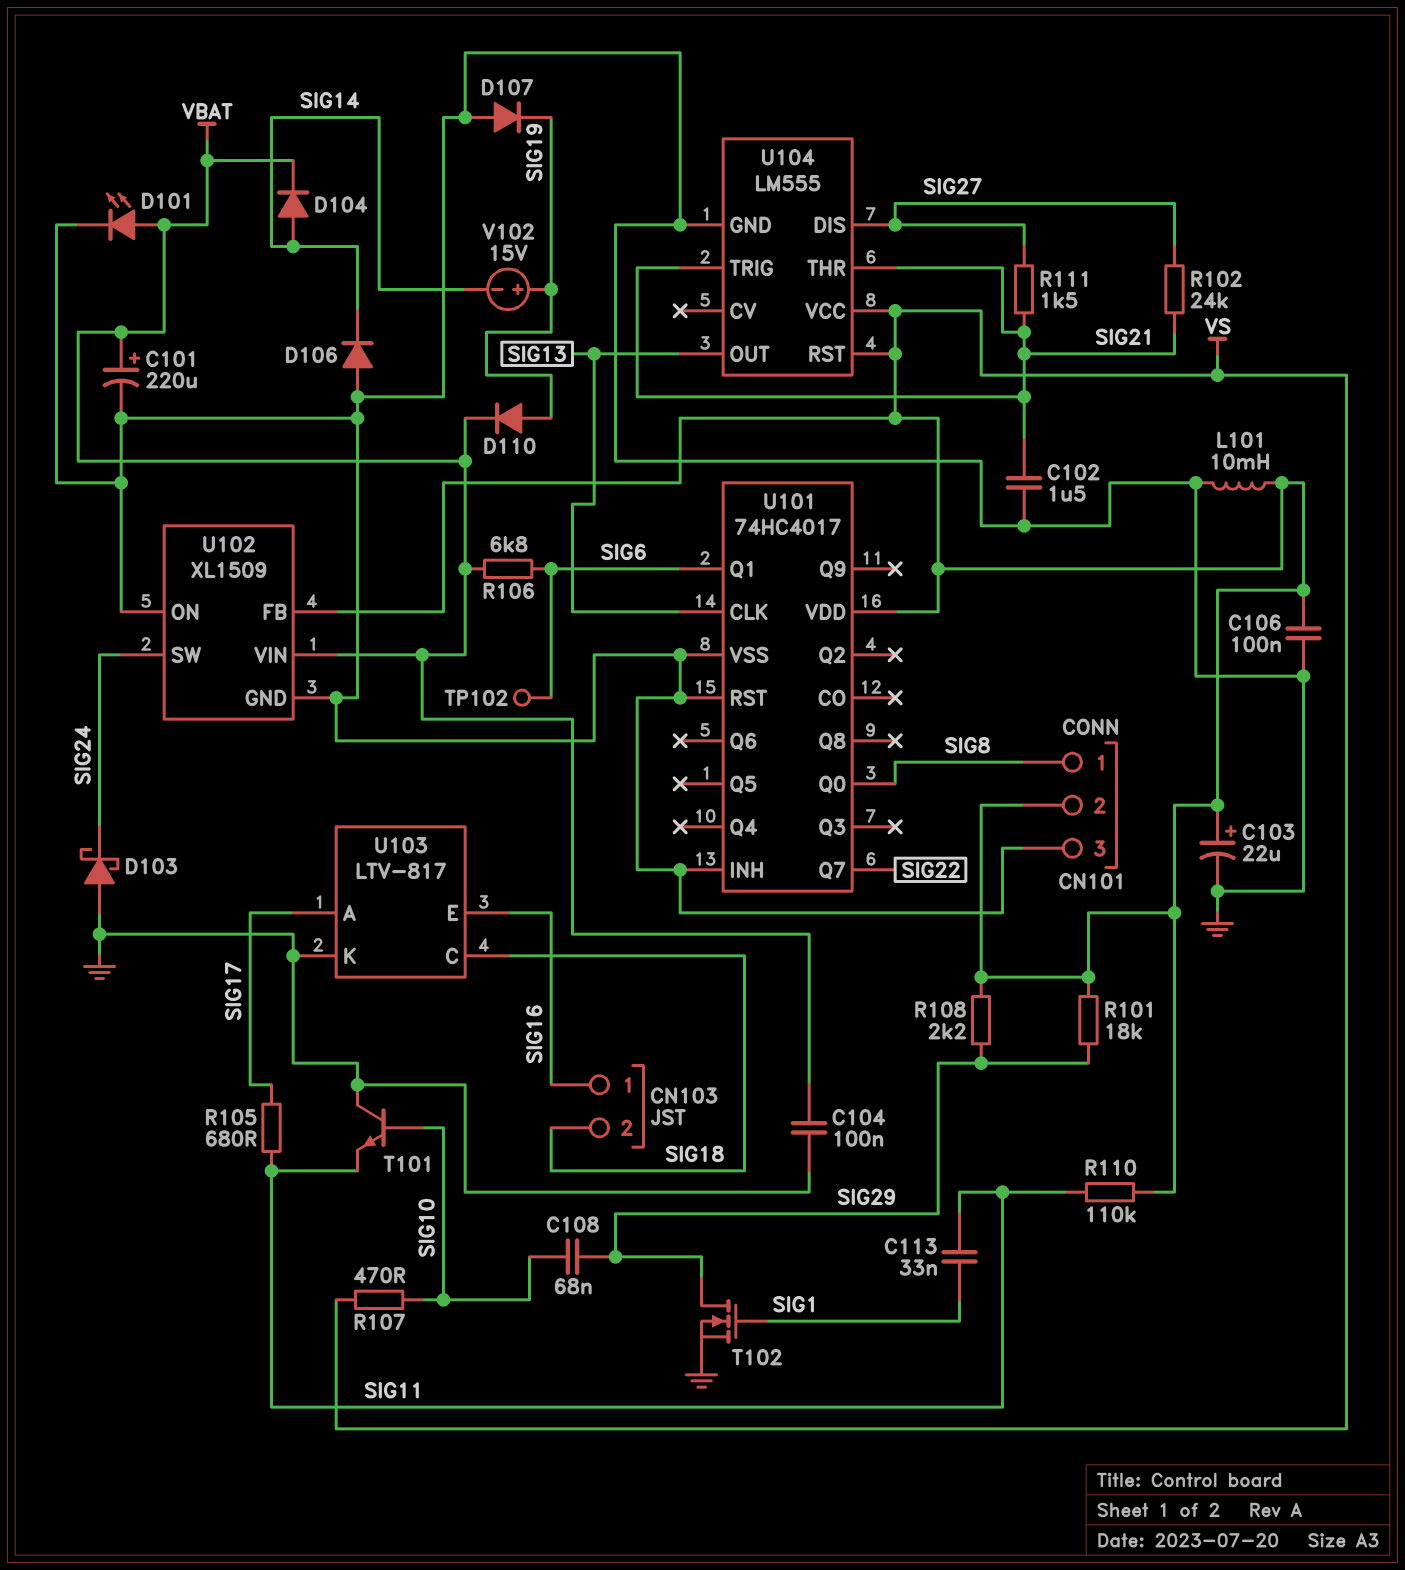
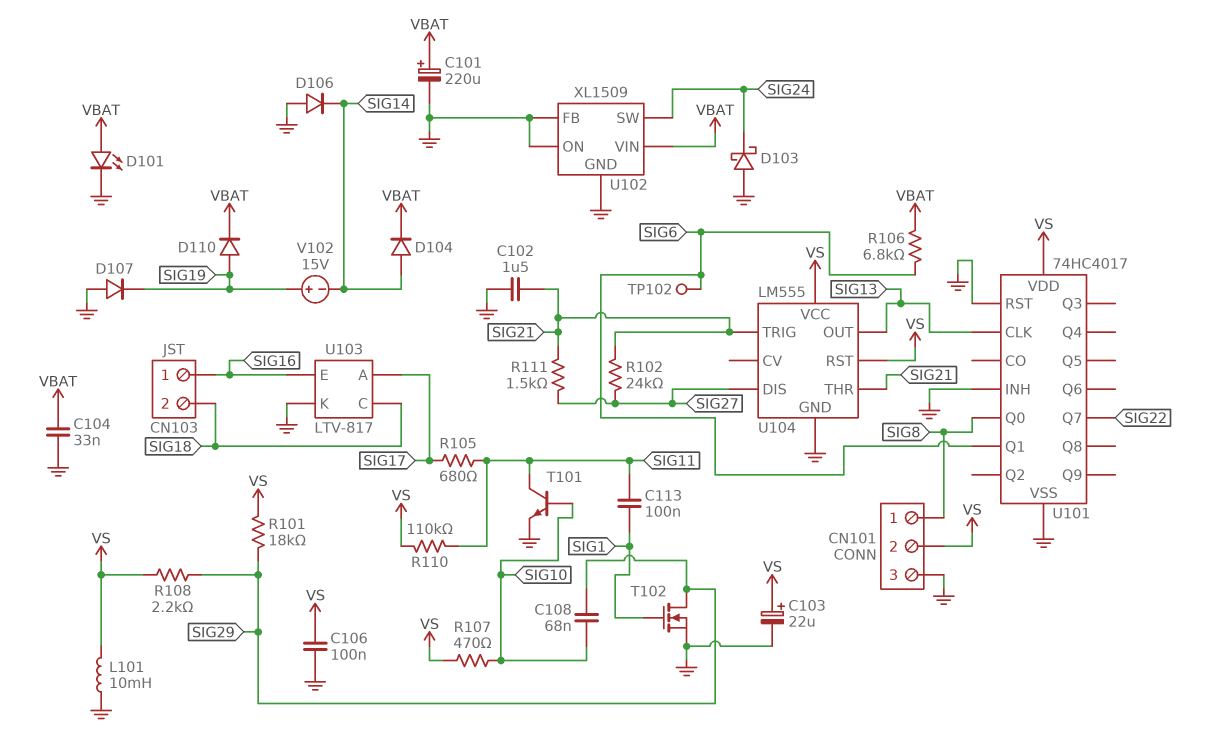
C104: 100nF (GND, VBAT) -> 33nF (GND, VBAT)
C113: 33nF (SIG1, SIG11) -> 100nF (SIG1, SIG11)
T101: NPN (B SIG10, C GND, E SIG11) -> NPN (B SIG10, C SIG11, E GND)
U102 pin FB: VS -> GND

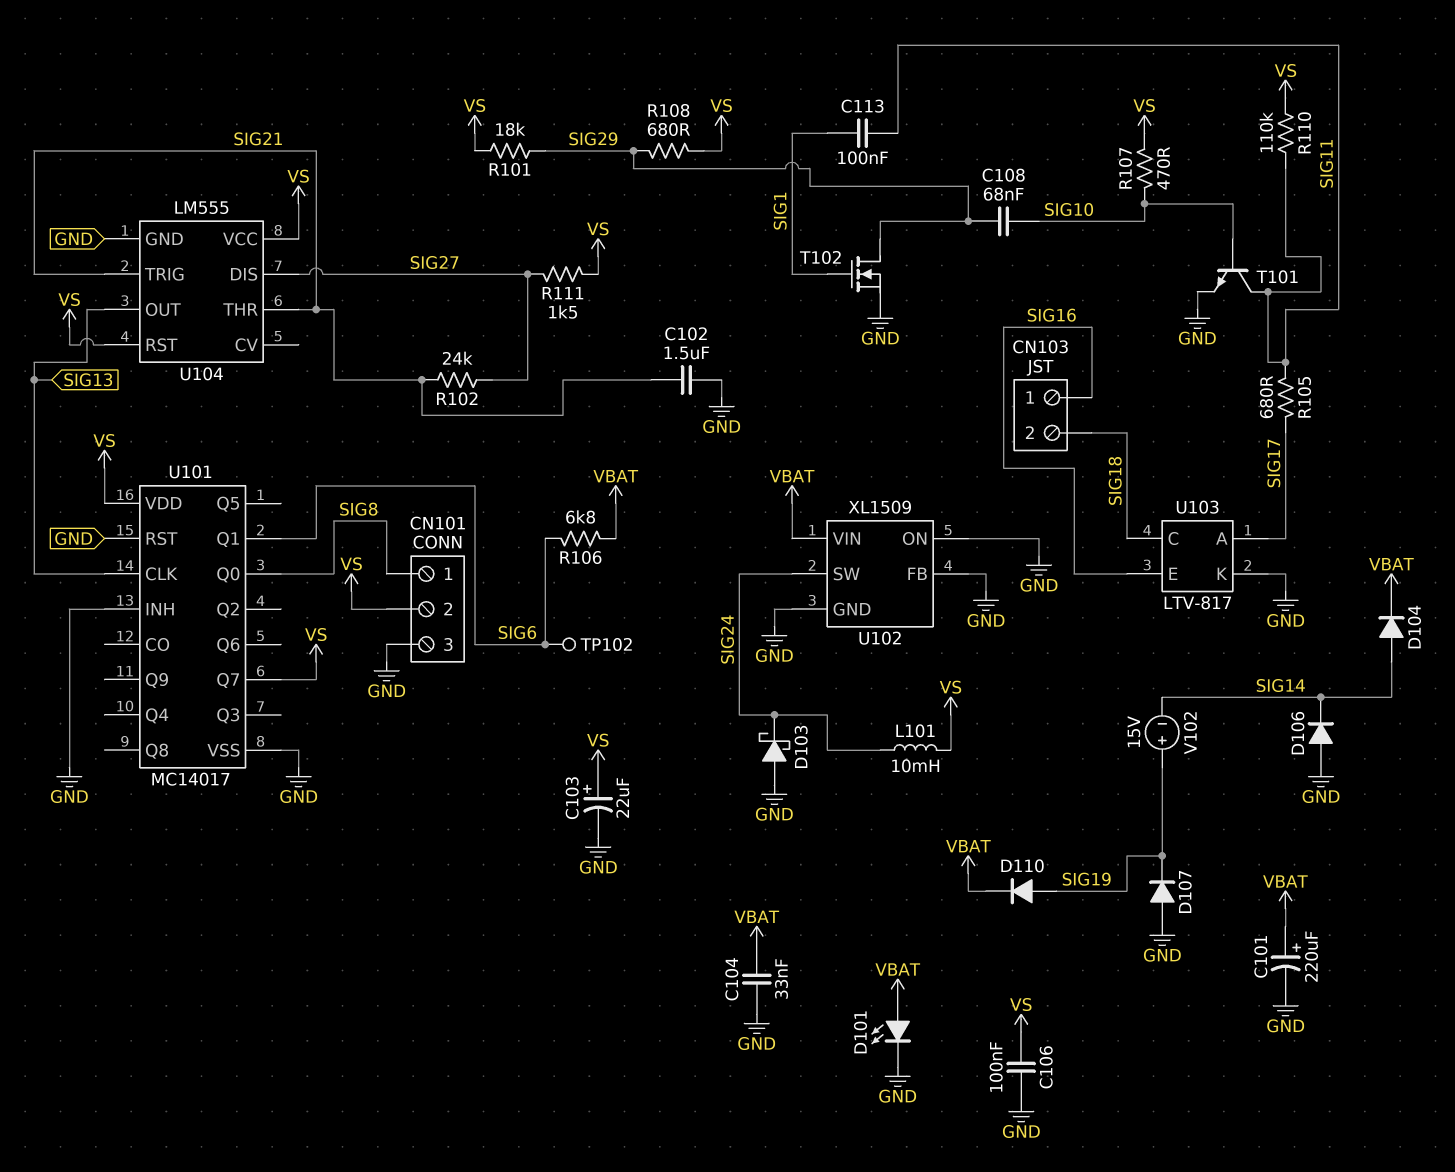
L101: 10mH (GND, VS) -> 10mH (SIG24, VS)
R108: 2.2k (SIG29, VS) -> 680 (SIG29, VS)
R111: 1.5k (SIG21, SIG27) -> 1.5k (SIG27, VS)
U101: 74HC4017 -> MC14017
U101 pin Q7: SIG22 -> VS

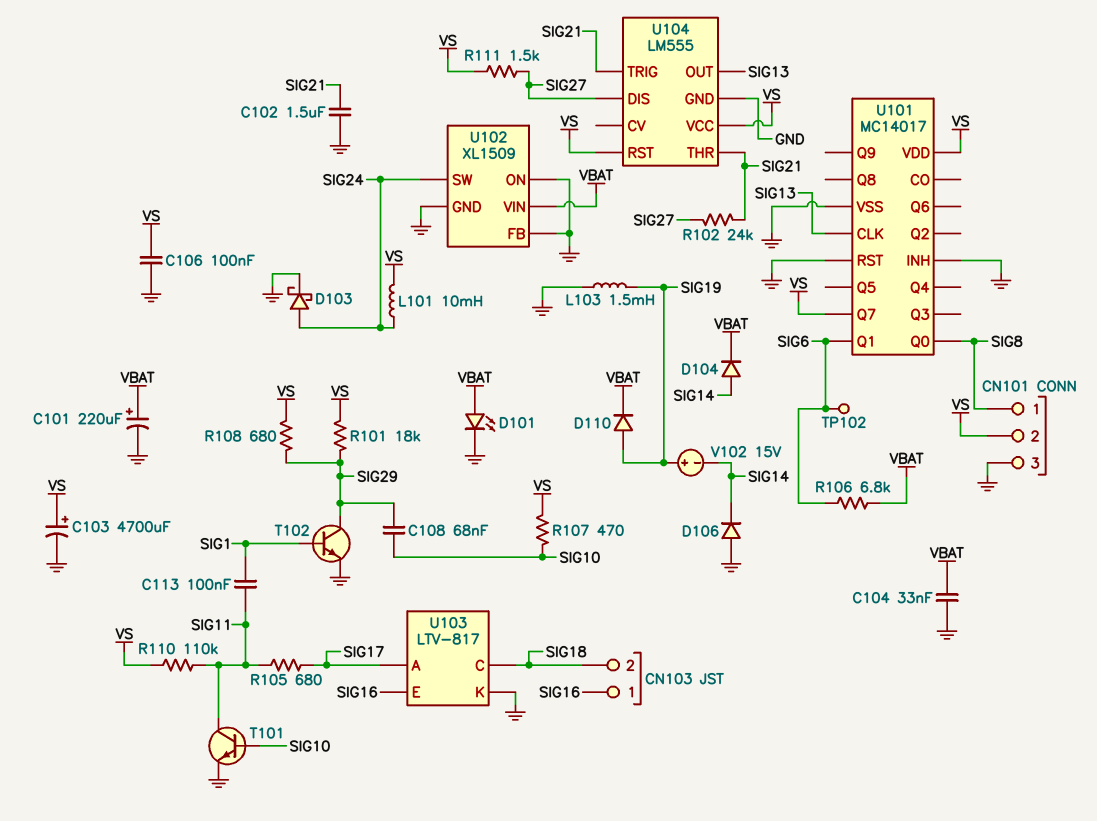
C103: 22uF (plus VS, minus GND) -> 4700uF (plus VS, minus GND)
D103: schottky (A GND, K SIG24) -> schottky (A SIG24, K GND)
D107: diode (A GND, K SIG19) -> none
L103: none -> 1.5mH (GND, SIG19)
T102: NMOS (G SIG1, D SIG29, S GND) -> NPN (B SIG1, C SIG29, E GND)

